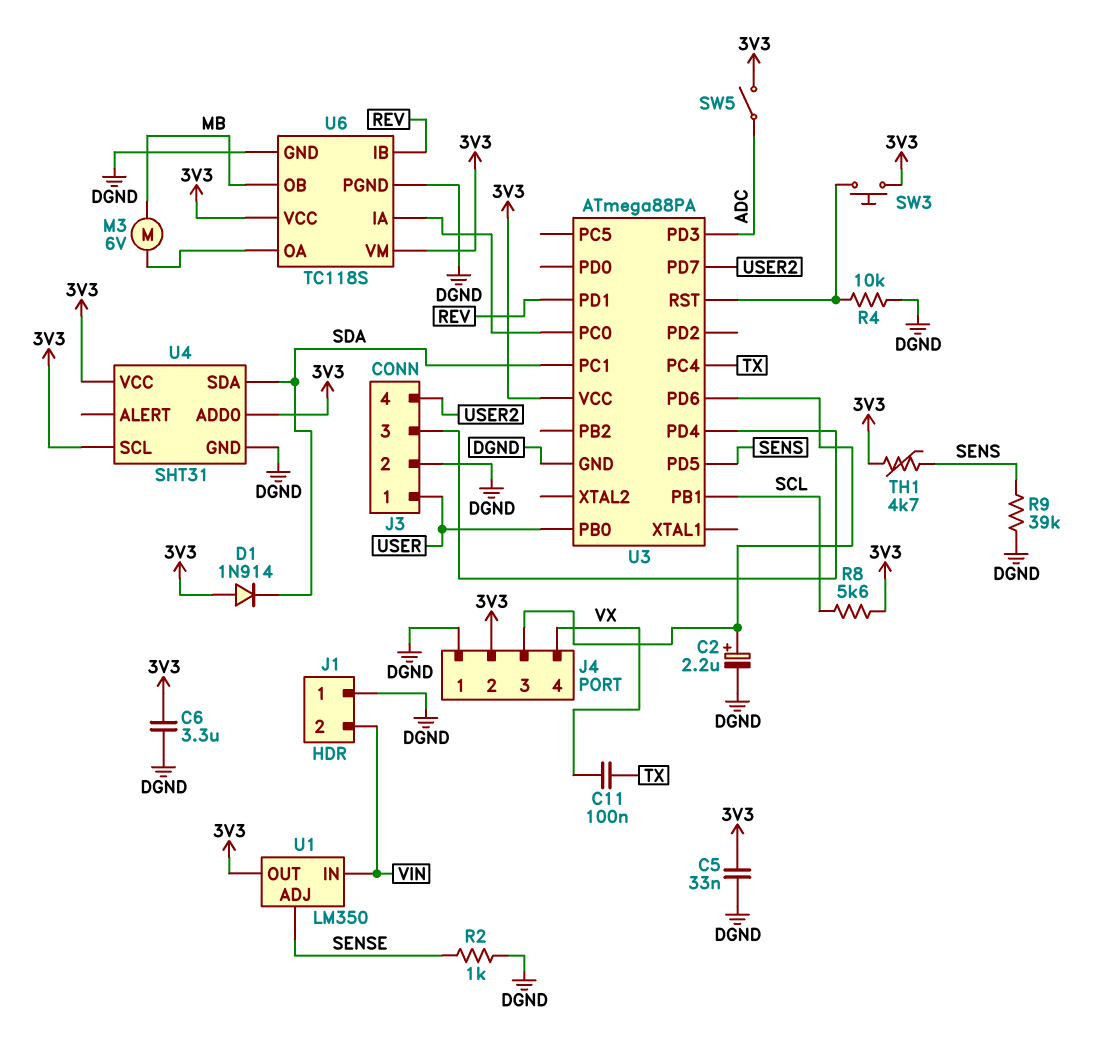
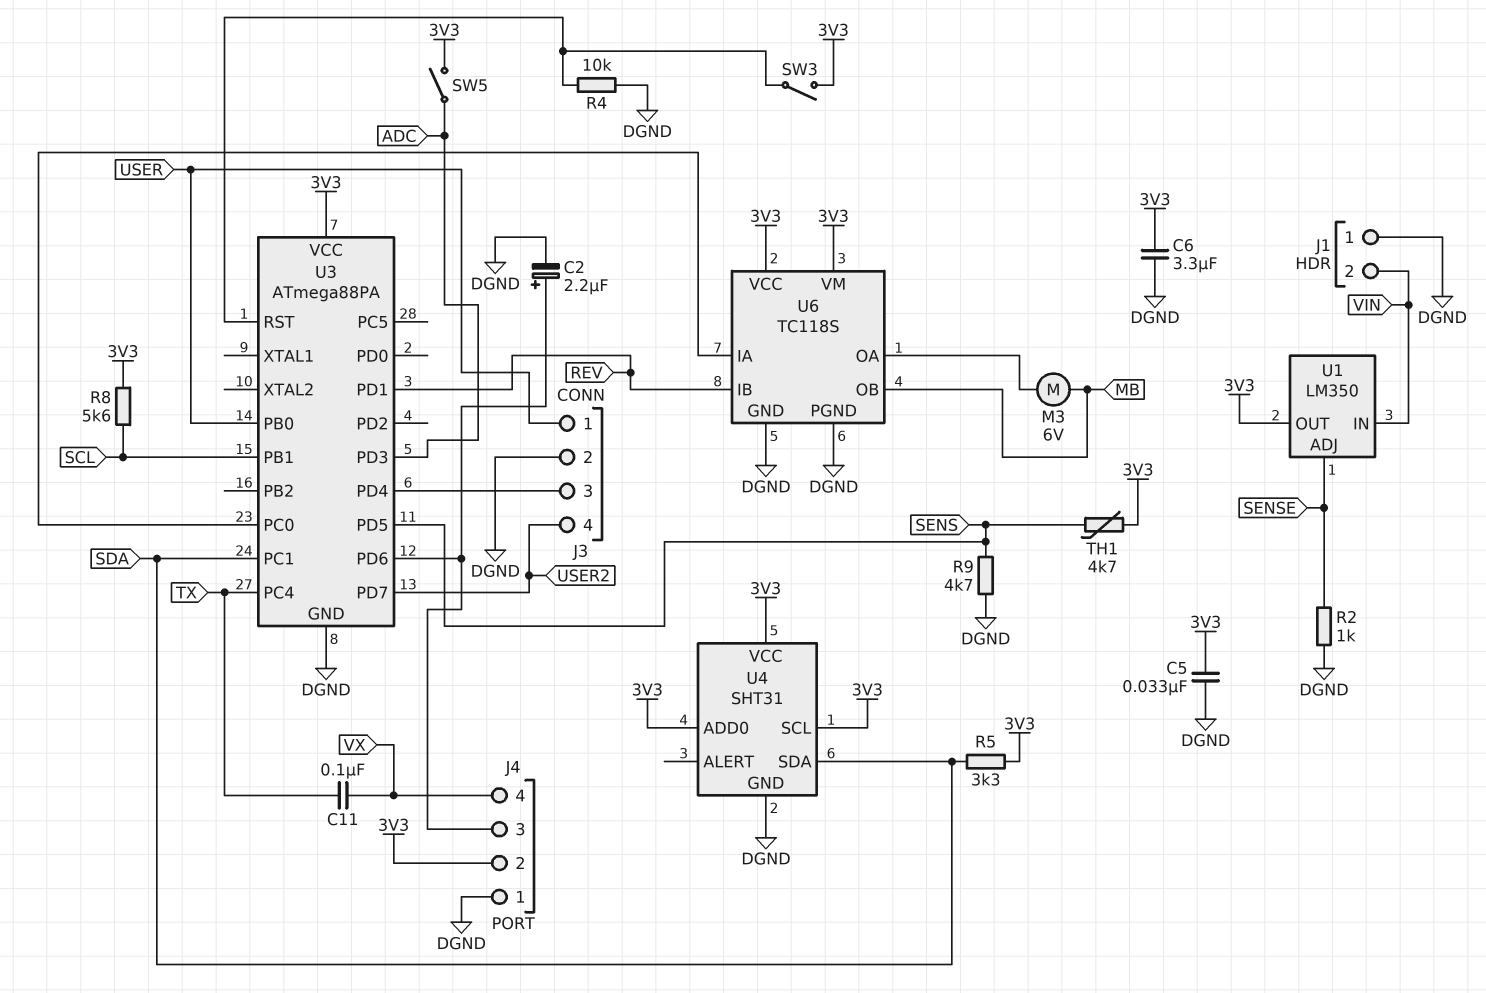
D1: diode 1N914 (A 3V3, K SDA) -> none
R5: none -> 3.3k (3V3, SDA)
R9: 39k (DGND, SENS) -> 4.7k (DGND, SENS)
SW3: button (3V3, U3/RST) -> switch (3V3, U3/RST)

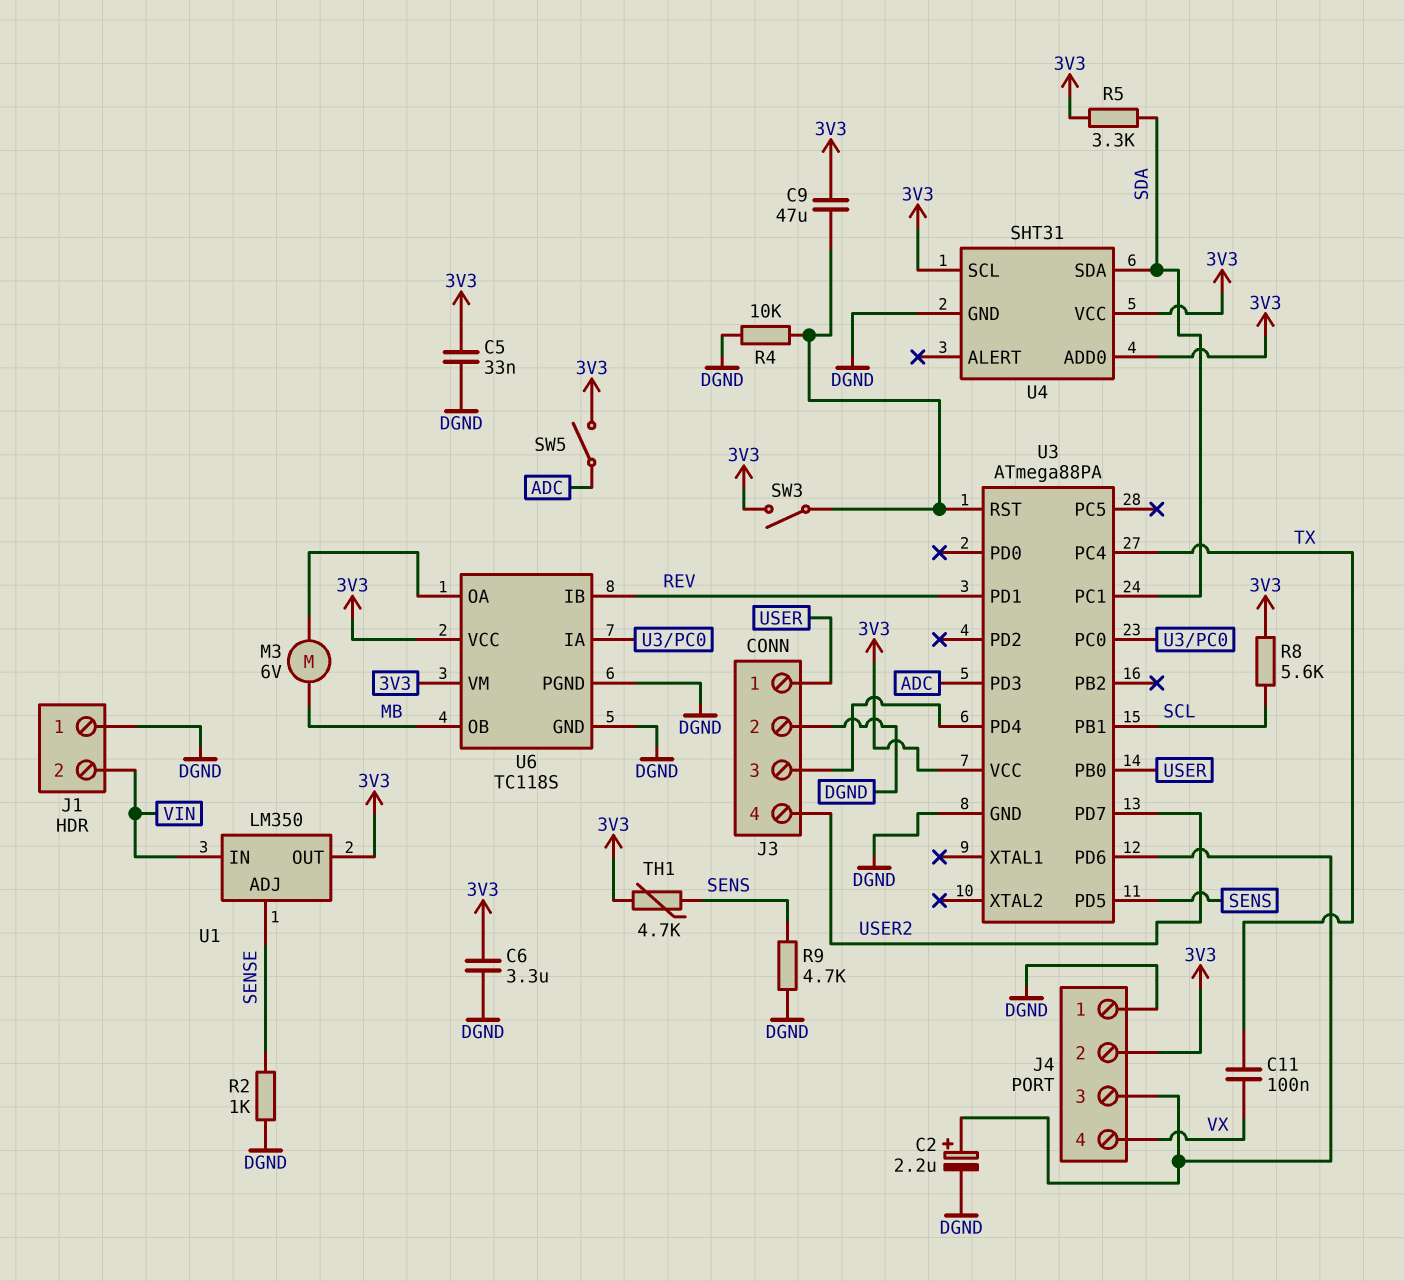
C9: none -> 47uF (3V3, U3/RST)

